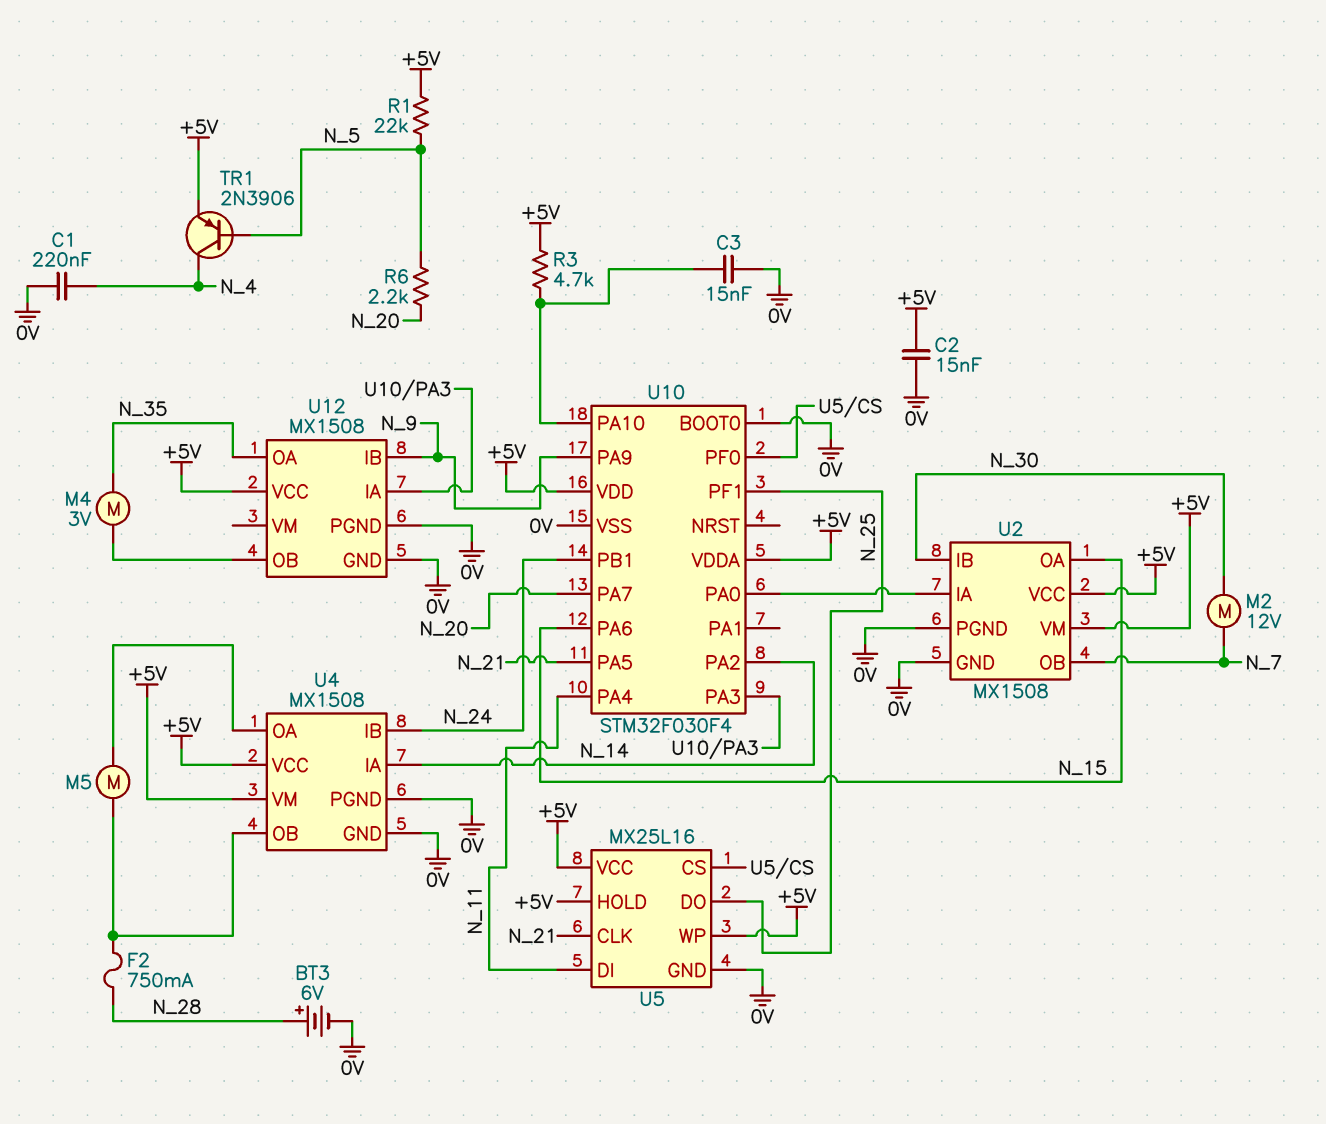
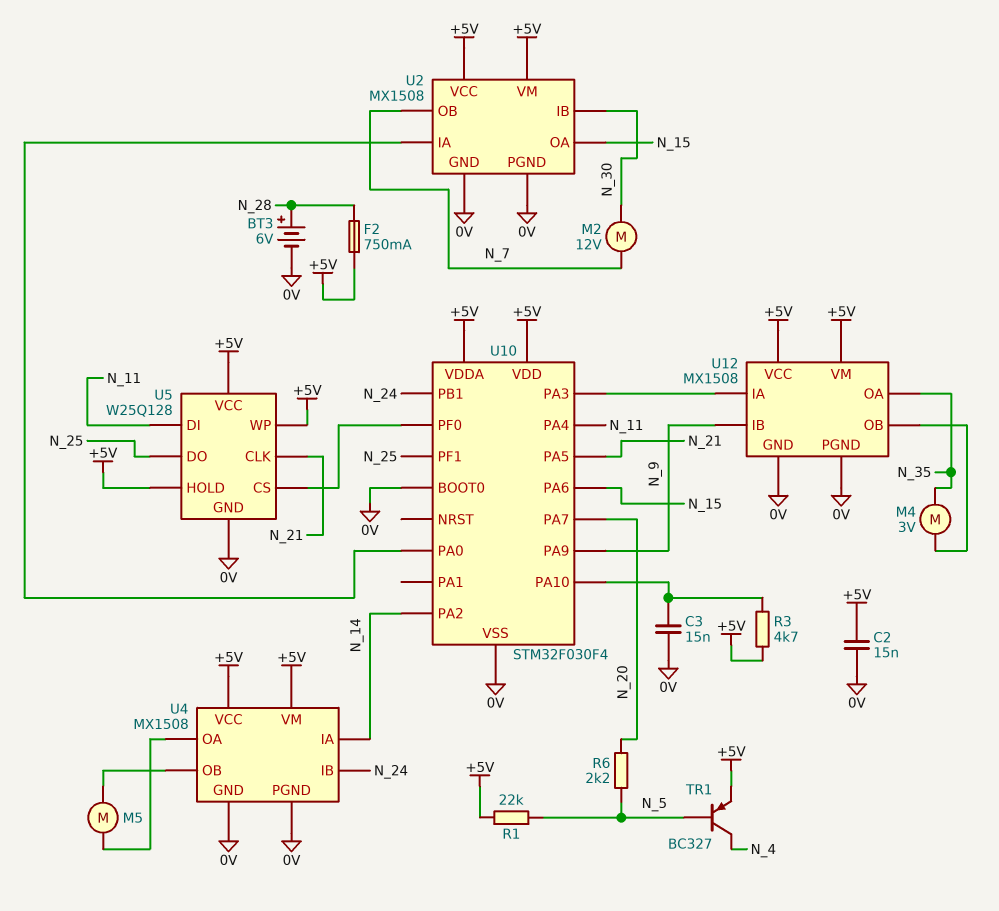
C1: 220nF (0V, N_4) -> none
F2: 750mA (N_28, U4/OB) -> 750mA (+5V, N_28)
TR1: PNP 2N3906 (B N_5, C N_4, E +5V) -> PNP BC327 (B N_5, C N_4, E +5V)
U5: MX25L16 -> W25Q128
U12 pin VM: none -> +5V

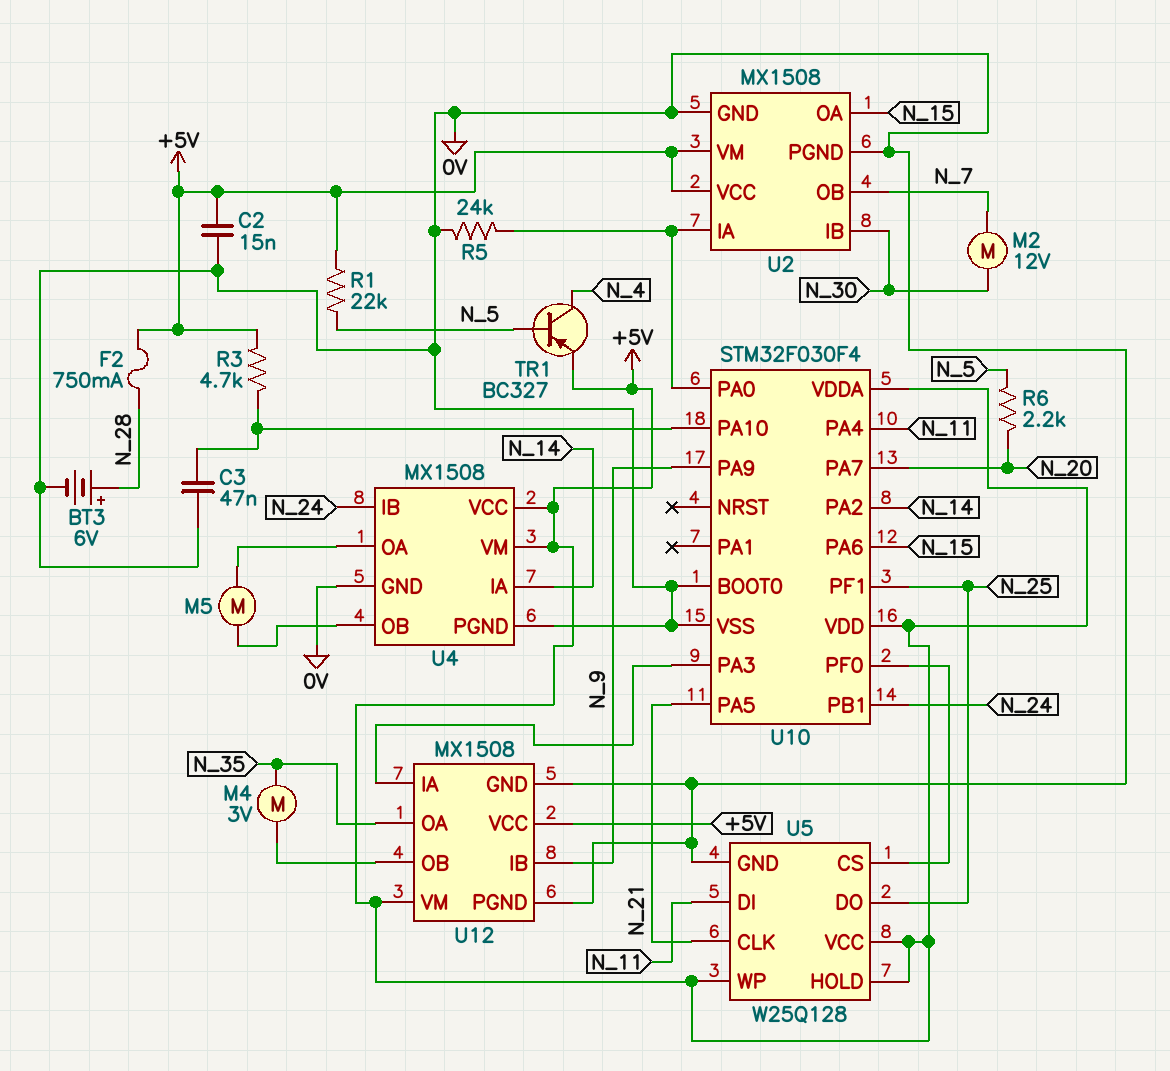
C3: 15nF (0V, U10/PA10) -> 47nF (0V, U10/PA10)
R5: none -> 24k (0V, U2/IA)

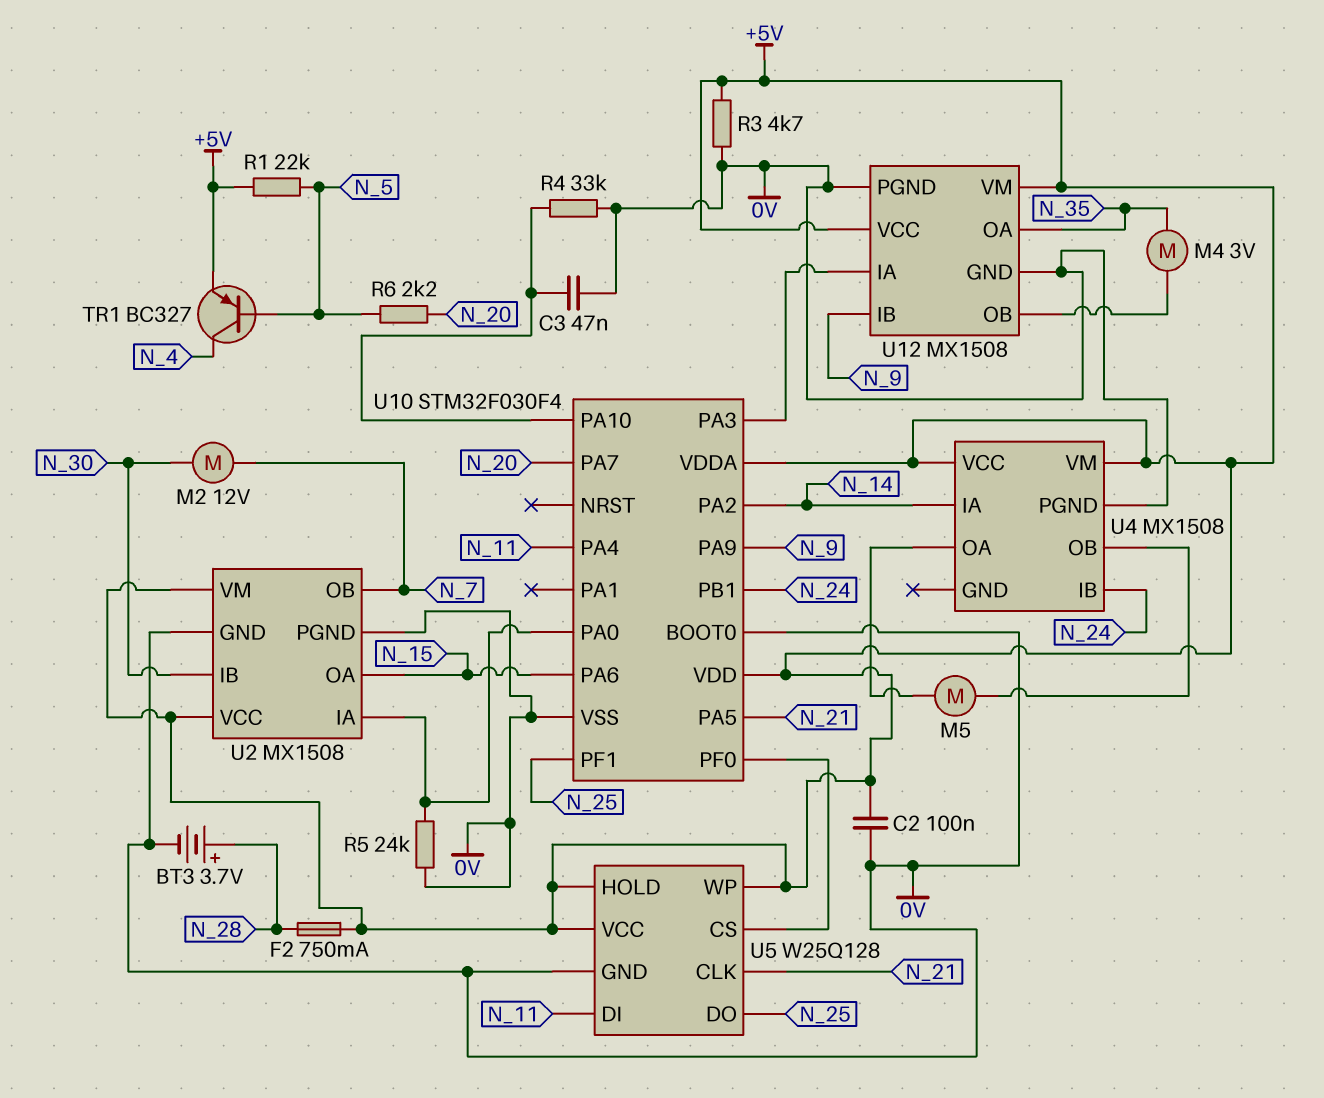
BT3: 6V (plus N_28, minus 0V) -> 3.7V (plus N_28, minus 0V)
C2: 15nF (+5V, 0V) -> 100nF (+5V, 0V)
R3: 4.7k (+5V, U10/PA10) -> 4.7k (+5V, 0V)
R4: none -> 33k (0V, U10/PA10)
U4 pin GND: 0V -> none

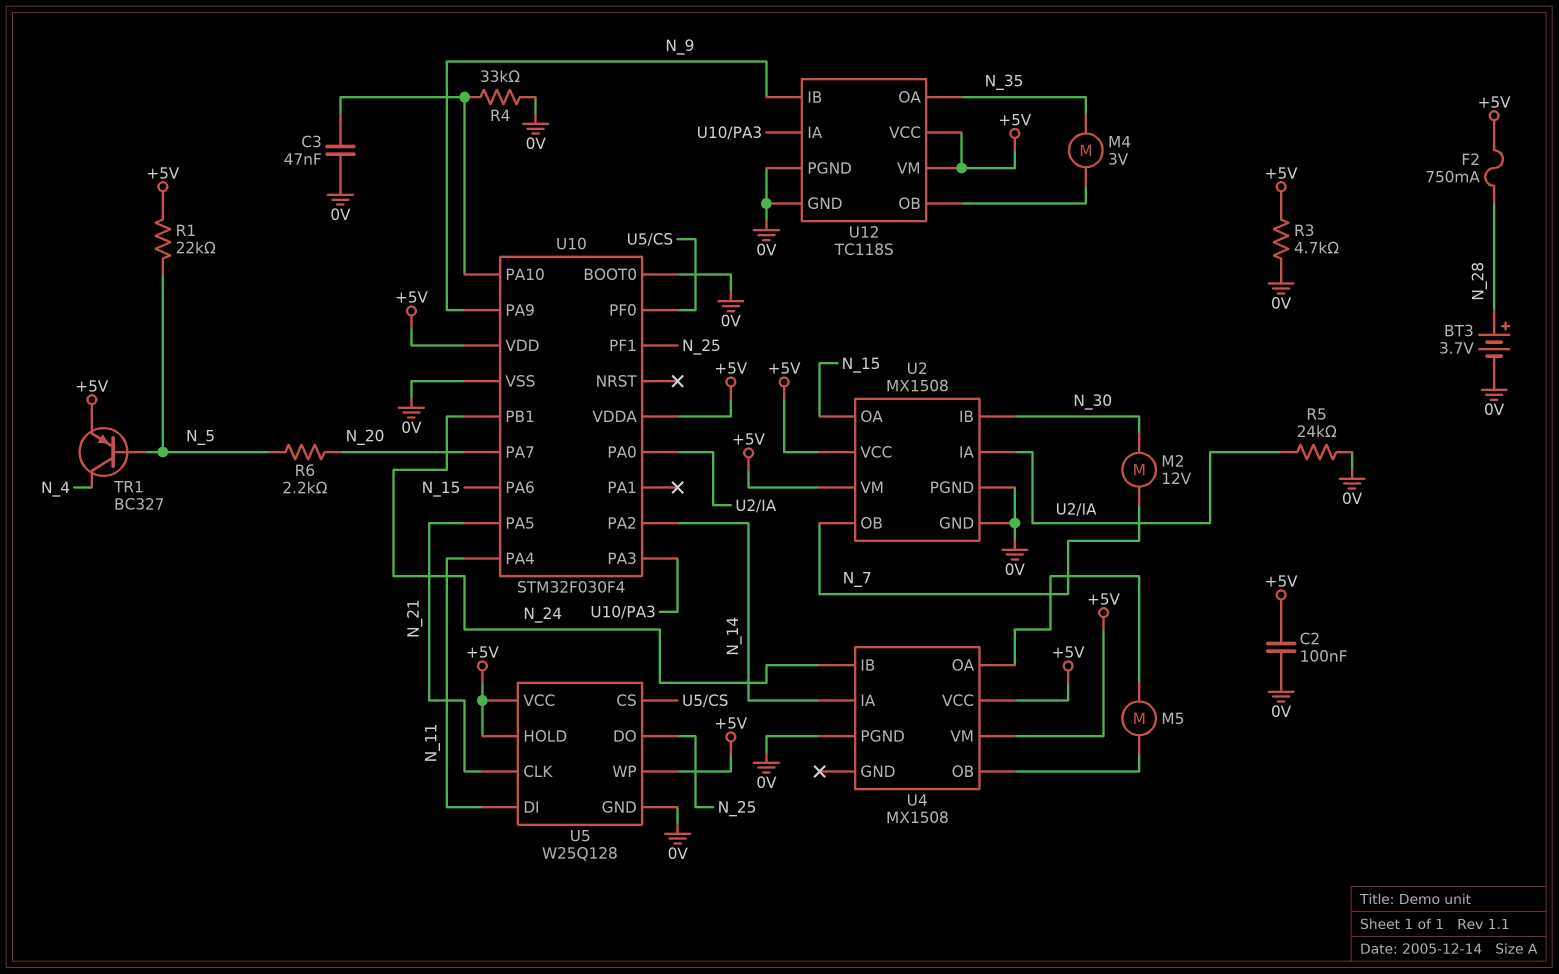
U12: MX1508 -> TC118S

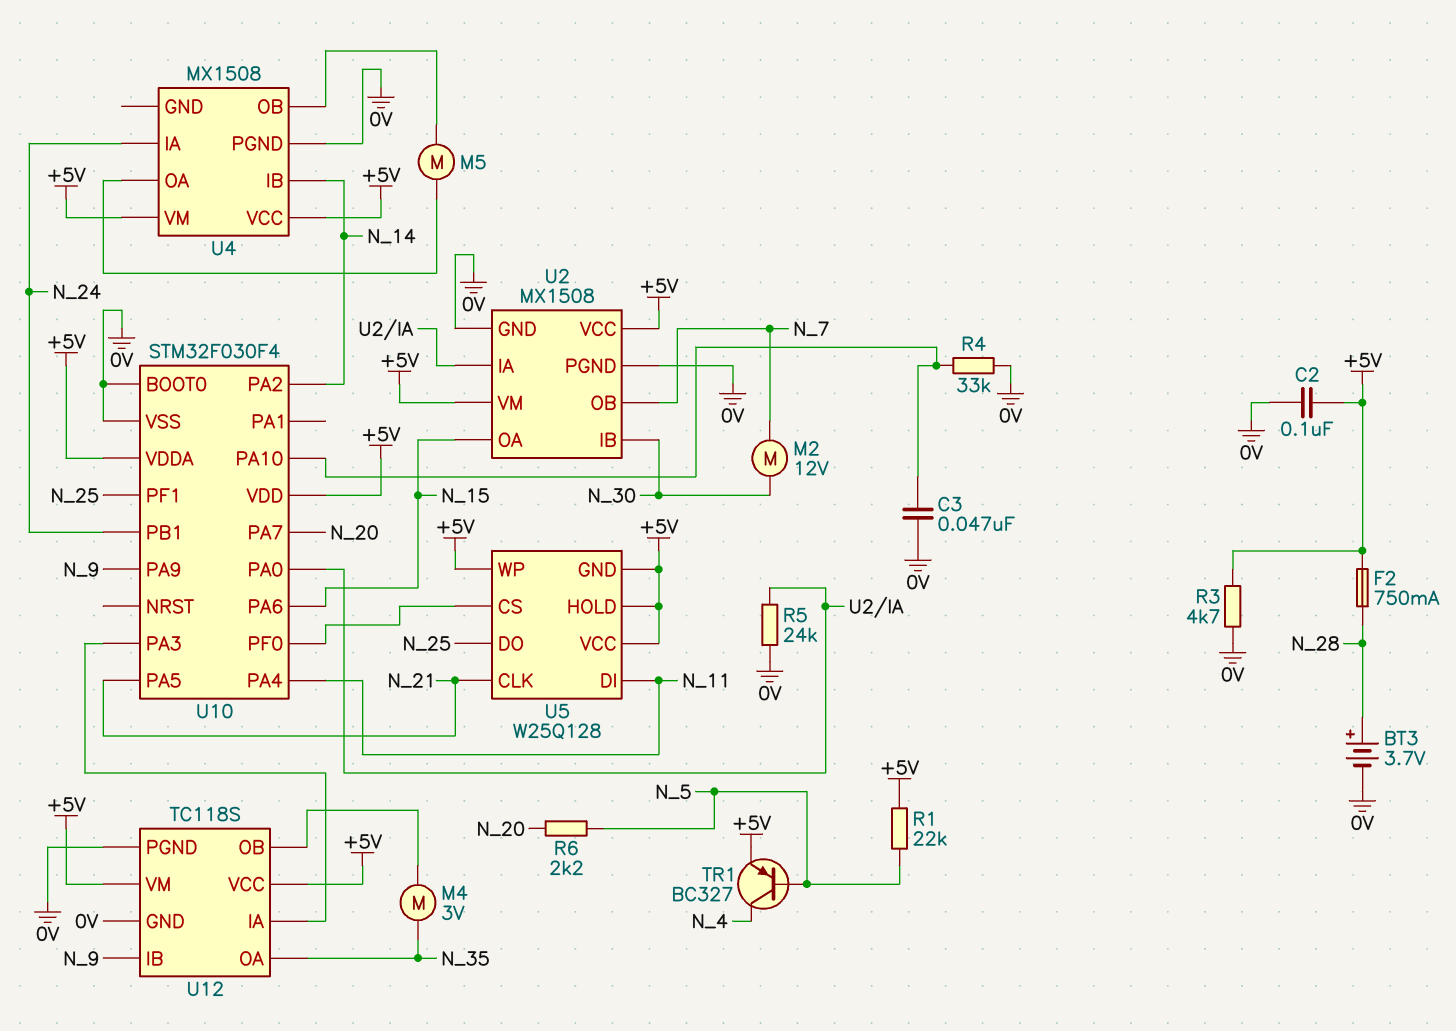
U4 pin IA: N_14 -> N_24
U4 pin IB: N_24 -> N_14
U5 pin GND: 0V -> +5V

